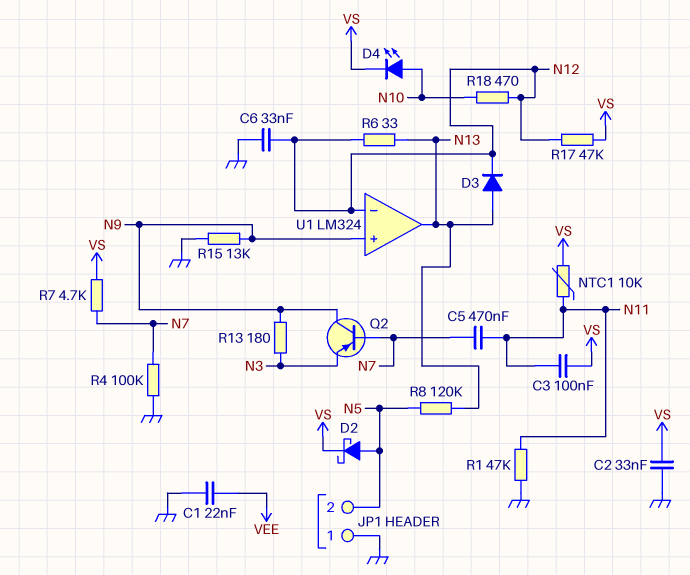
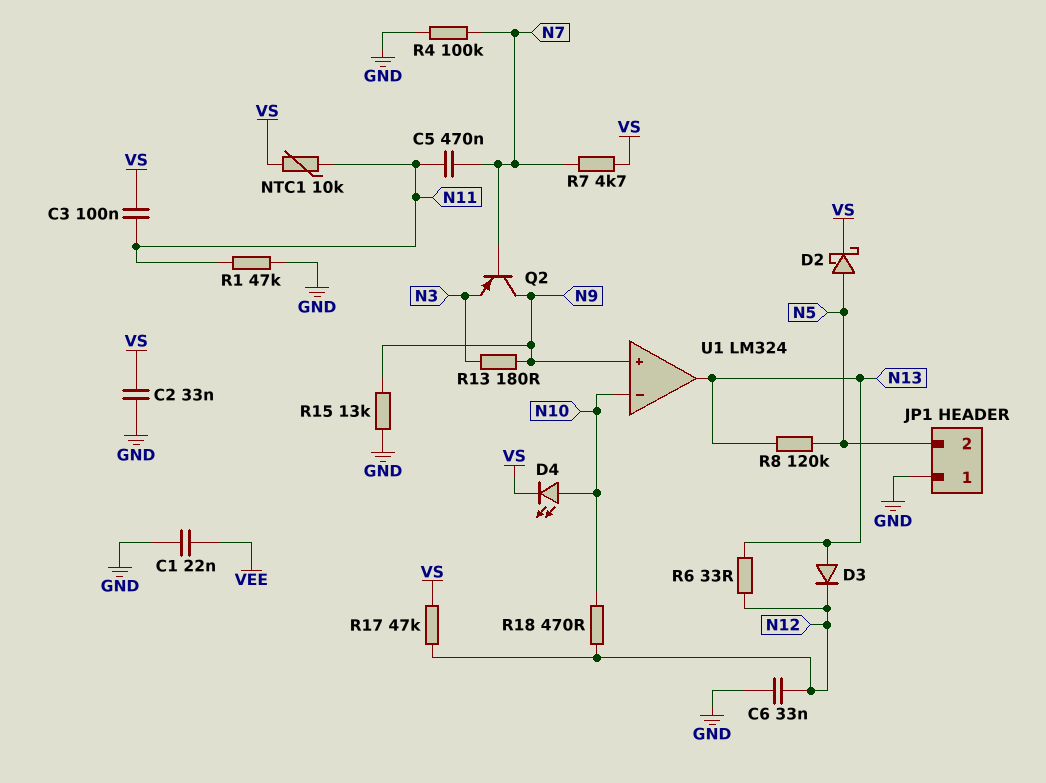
U1 pin in-: N12 -> N10

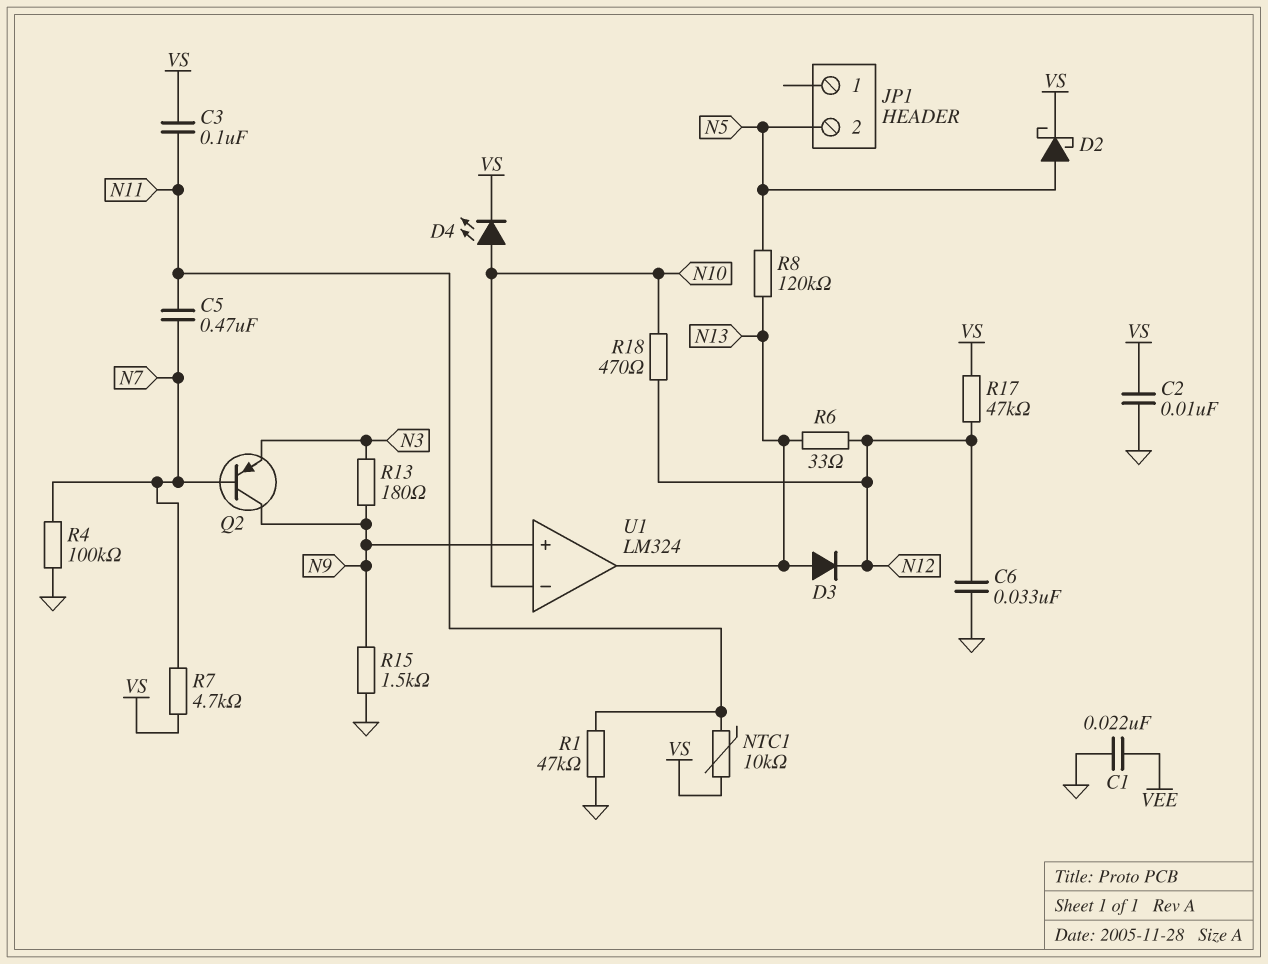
C2: 33nF (GND, VS) -> 10nF (GND, VS)
JP1 pin 1: GND -> none
R15: 13k (GND, N9) -> 1.5k (GND, N9)

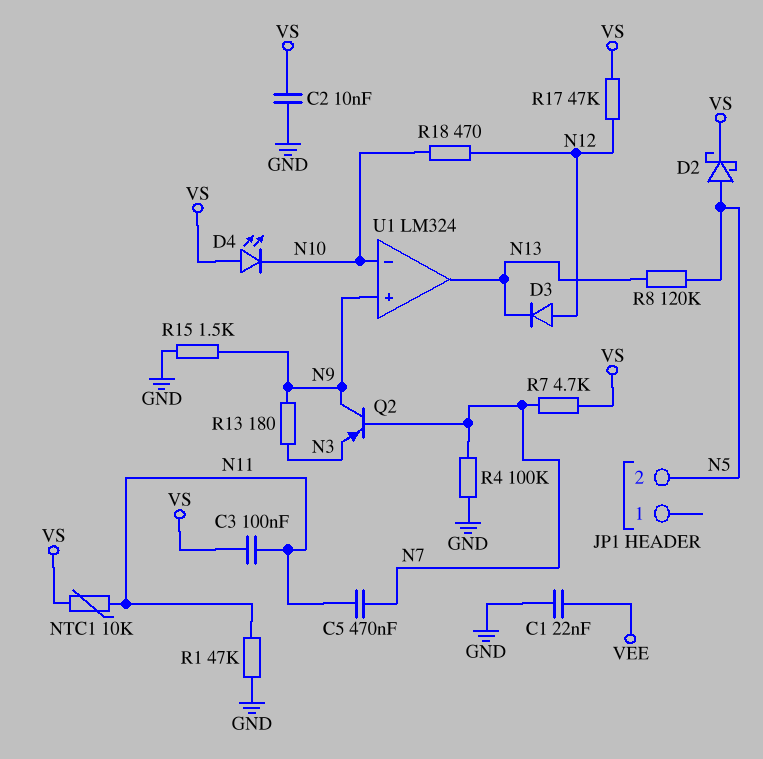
C6: 33nF (GND, N12) -> none
D3: diode (A N13, K N12) -> diode (A N12, K N13)
D4: LED (A N10, K VS) -> LED (A VS, K N10)
R6: 33 (N12, N13) -> none

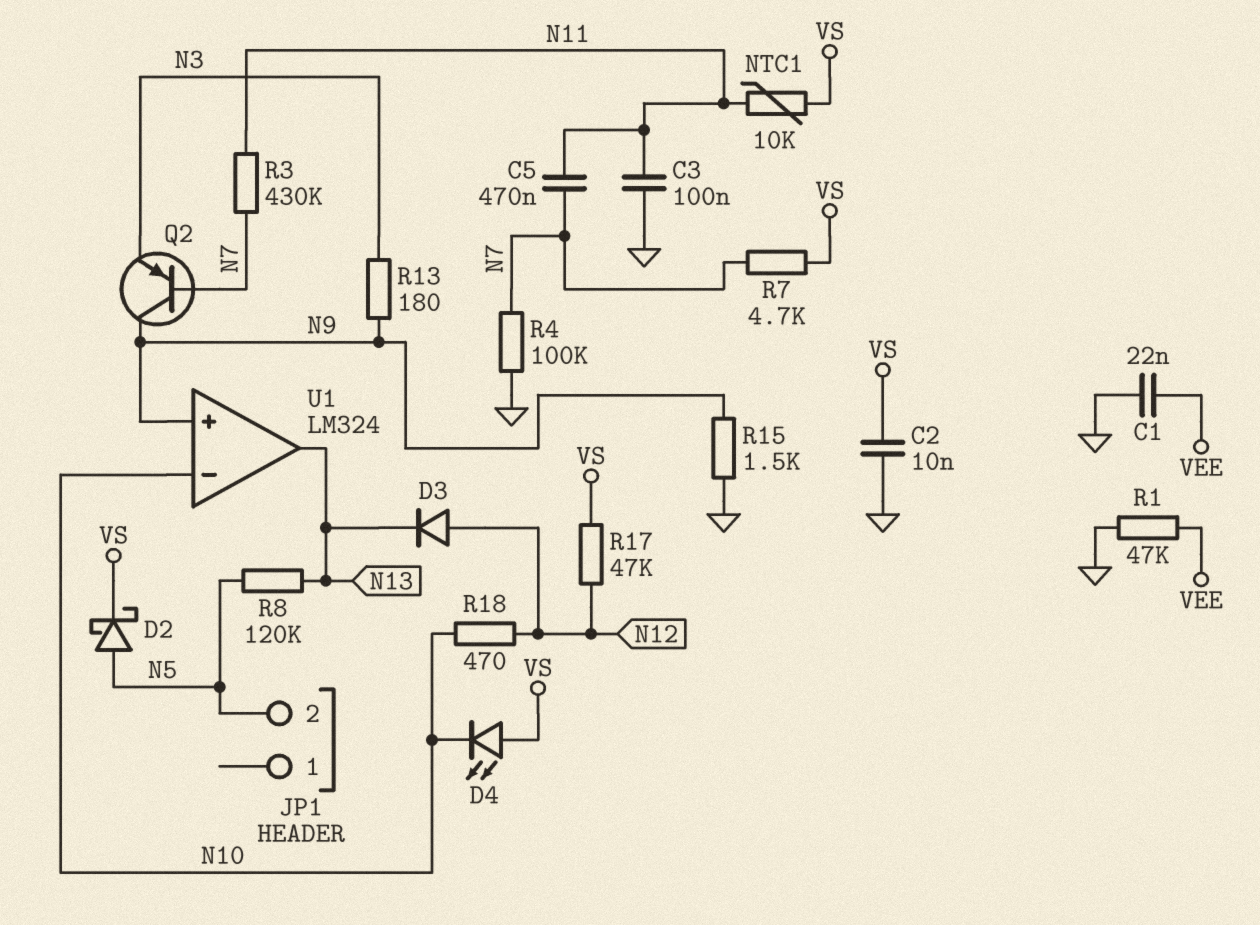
C3: 100nF (N11, VS) -> 100nF (GND, N11)
R1: 47k (GND, N11) -> 47k (GND, VEE)
R3: none -> 430k (N7, N11)

